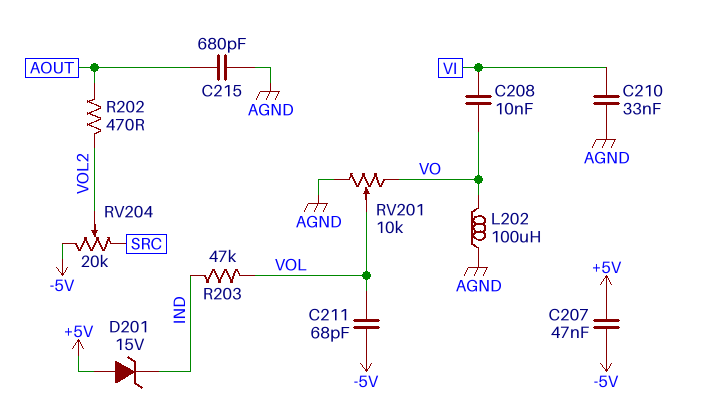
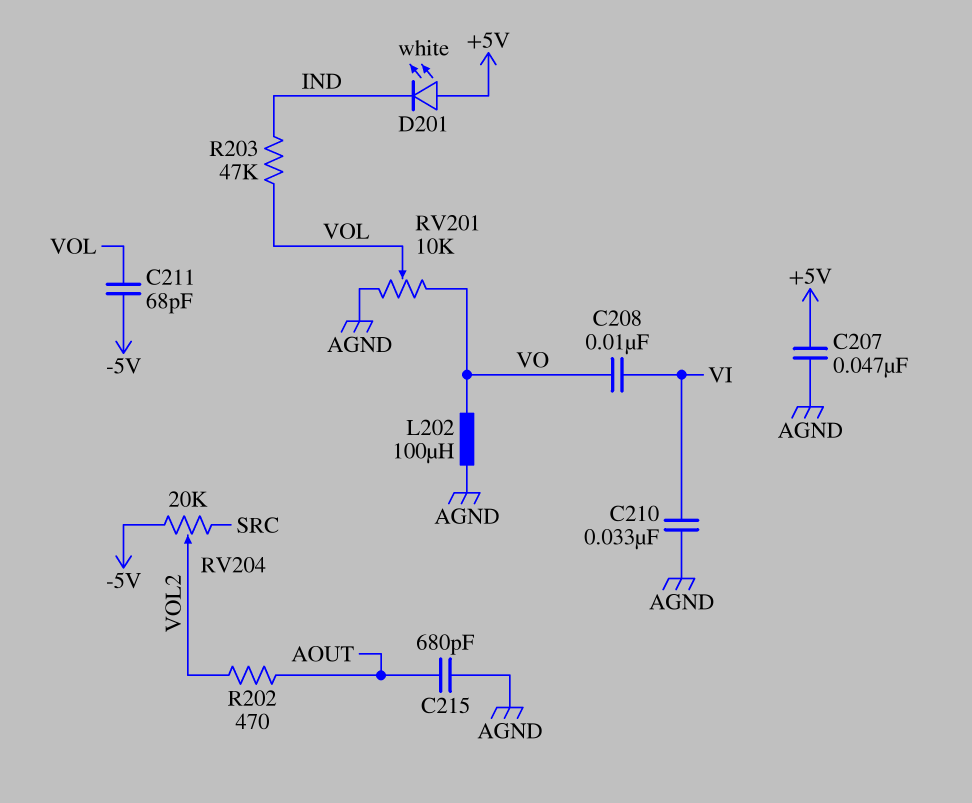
C207: 47nF (+5V, -5V) -> 47nF (+5V, AGND)
D201: zener 15V (A +5V, K IND) -> LED white (A +5V, K IND)

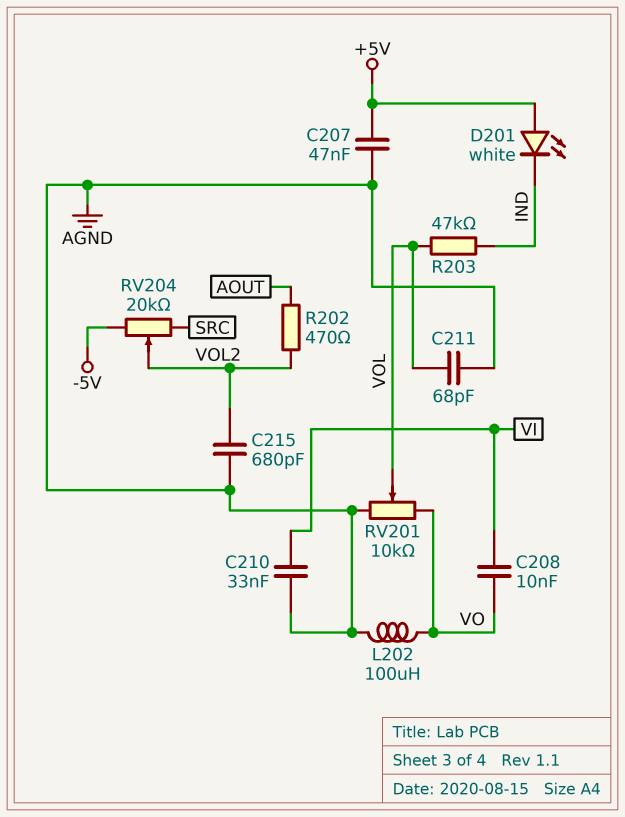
C211: 68pF (-5V, VOL) -> 68pF (AGND, VOL)
C215: 680pF (AGND, AOUT) -> 680pF (AGND, VOL2)

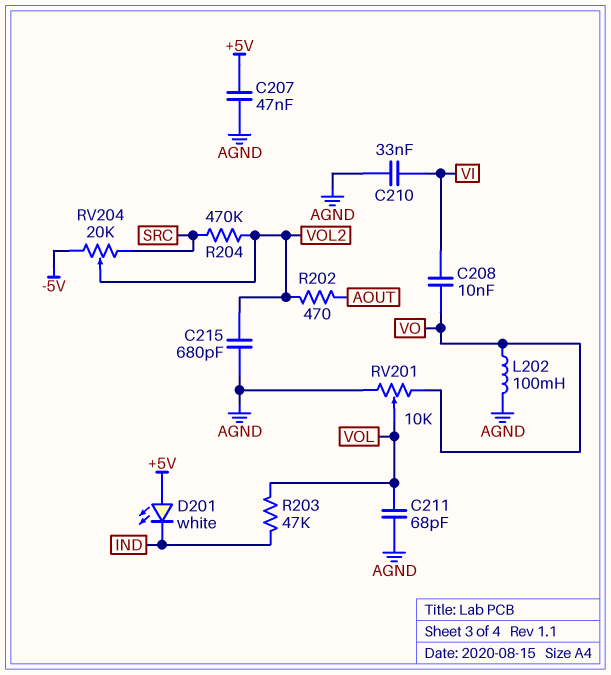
L202: 100uH (AGND, VO) -> 100mH (AGND, VO)
R204: none -> 470k (SRC, VOL2)

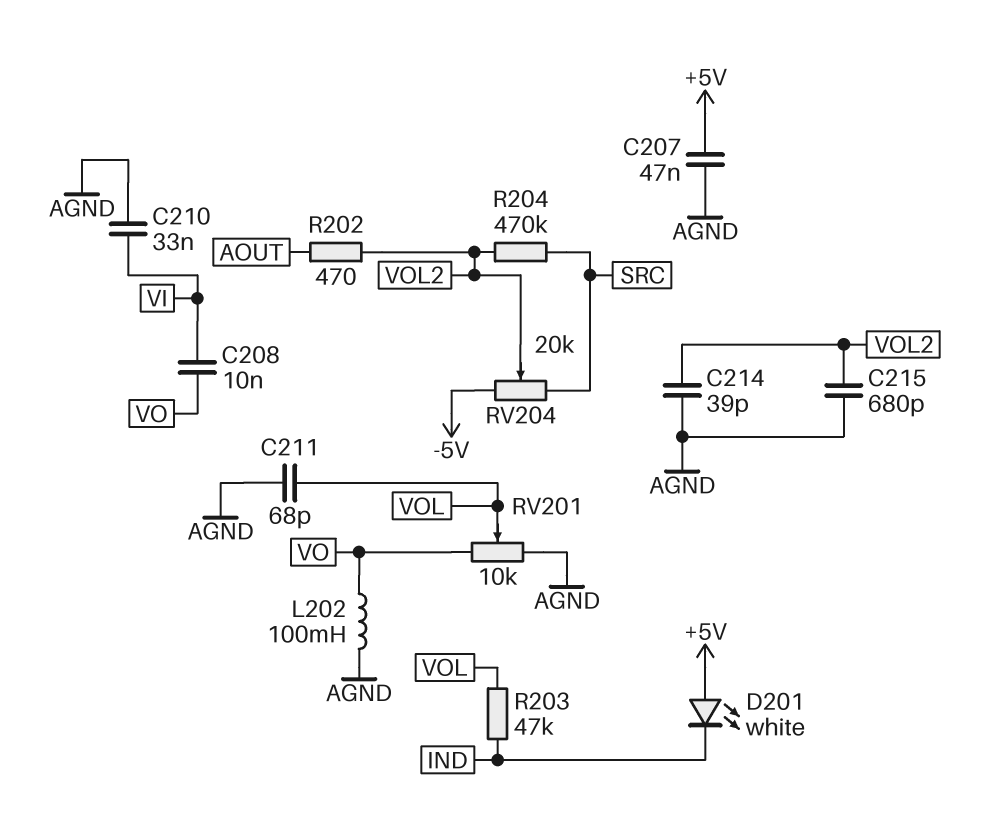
C214: none -> 39pF (AGND, VOL2)

